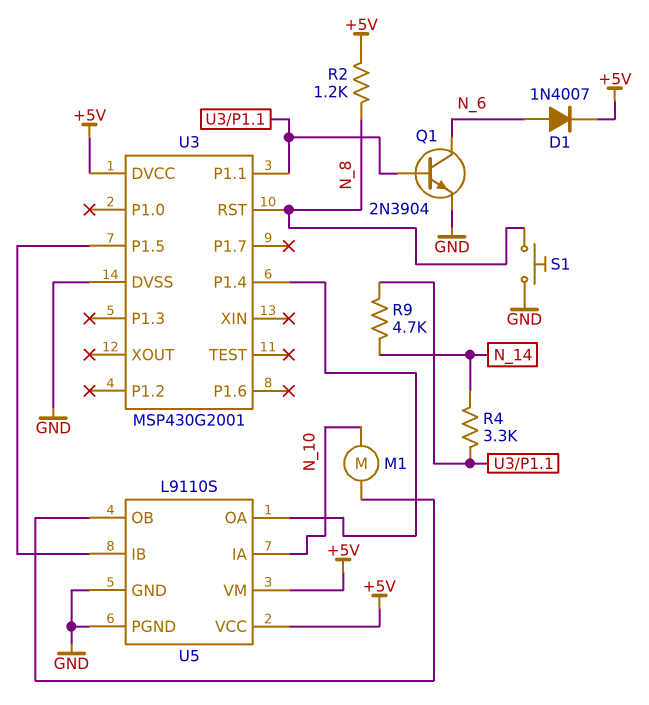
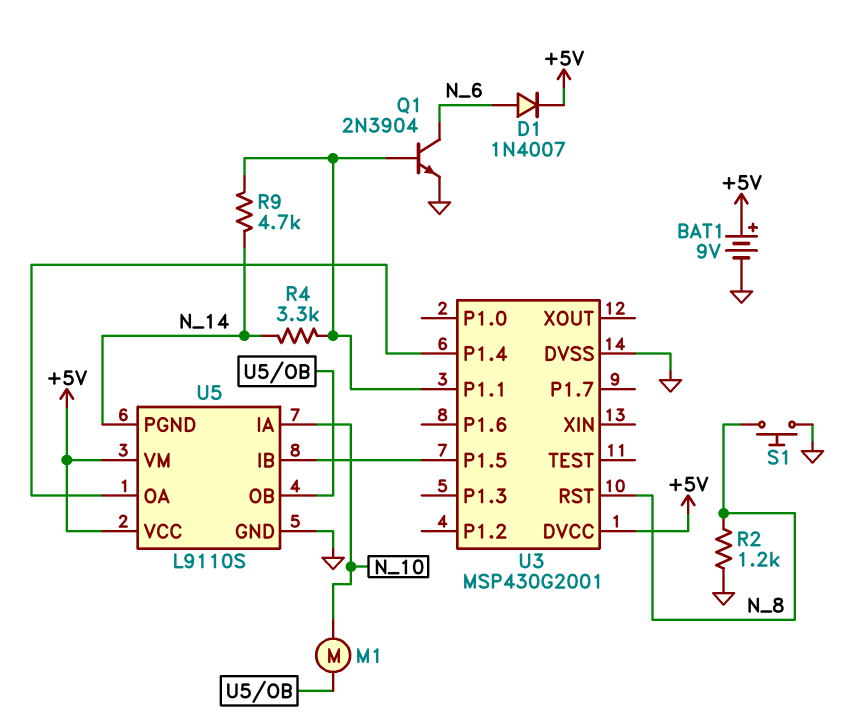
BAT1: none -> 9V (plus +5V, minus GND)
R2: 1.2k (+5V, N_8) -> 1.2k (GND, N_8)
U5 pin PGND: GND -> N_14

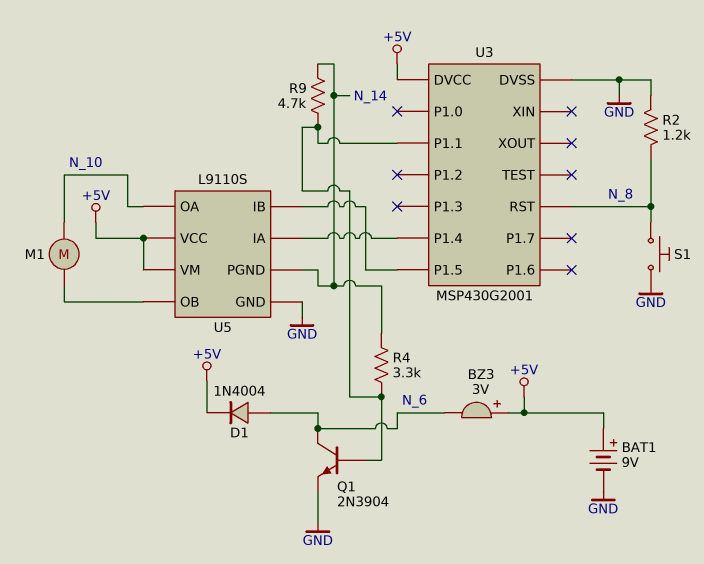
BZ3: none -> buzzer 3V (plus +5V, minus N_6)
D1: diode 1N4007 (A N_6, K +5V) -> diode 1N4004 (A N_6, K +5V)
U5 pin IA: N_10 -> U3/P1.4
U5 pin OA: U3/P1.4 -> N_10

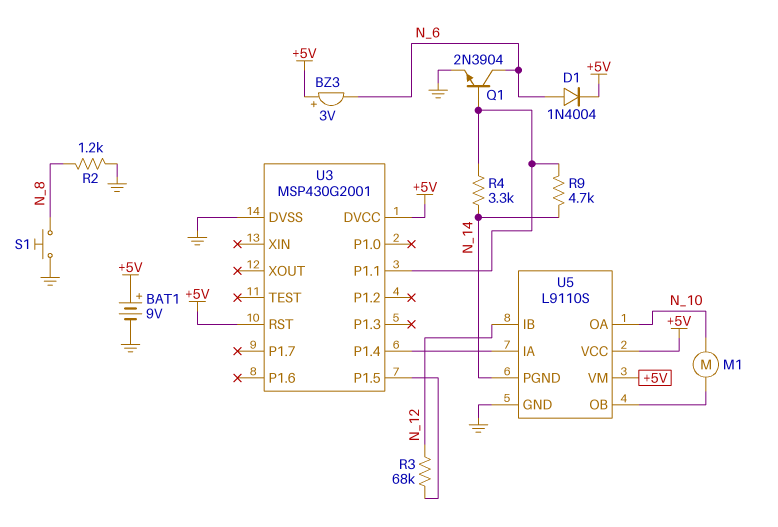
R3: none -> 68k (N_12, U3/P1.5)
U3 pin RST: N_8 -> +5V
U5 pin IB: U3/P1.5 -> N_12

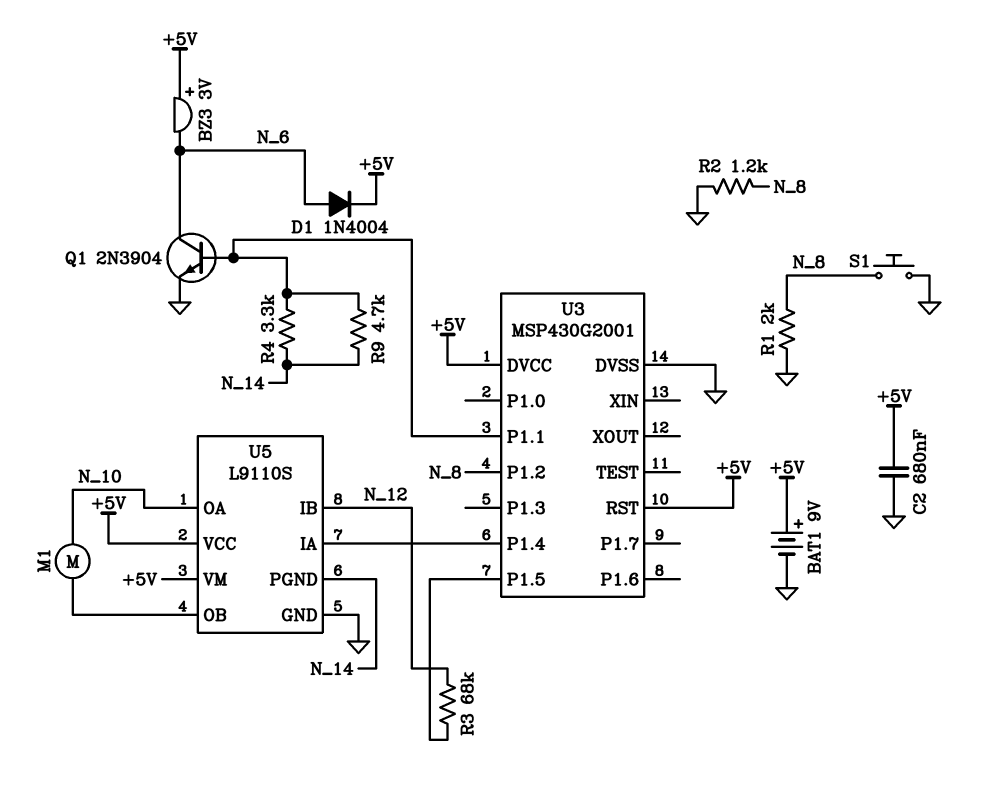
C2: none -> 680nF (+5V, GND)
R1: none -> 2k (GND, N_8)
U3 pin P1.2: none -> N_8

